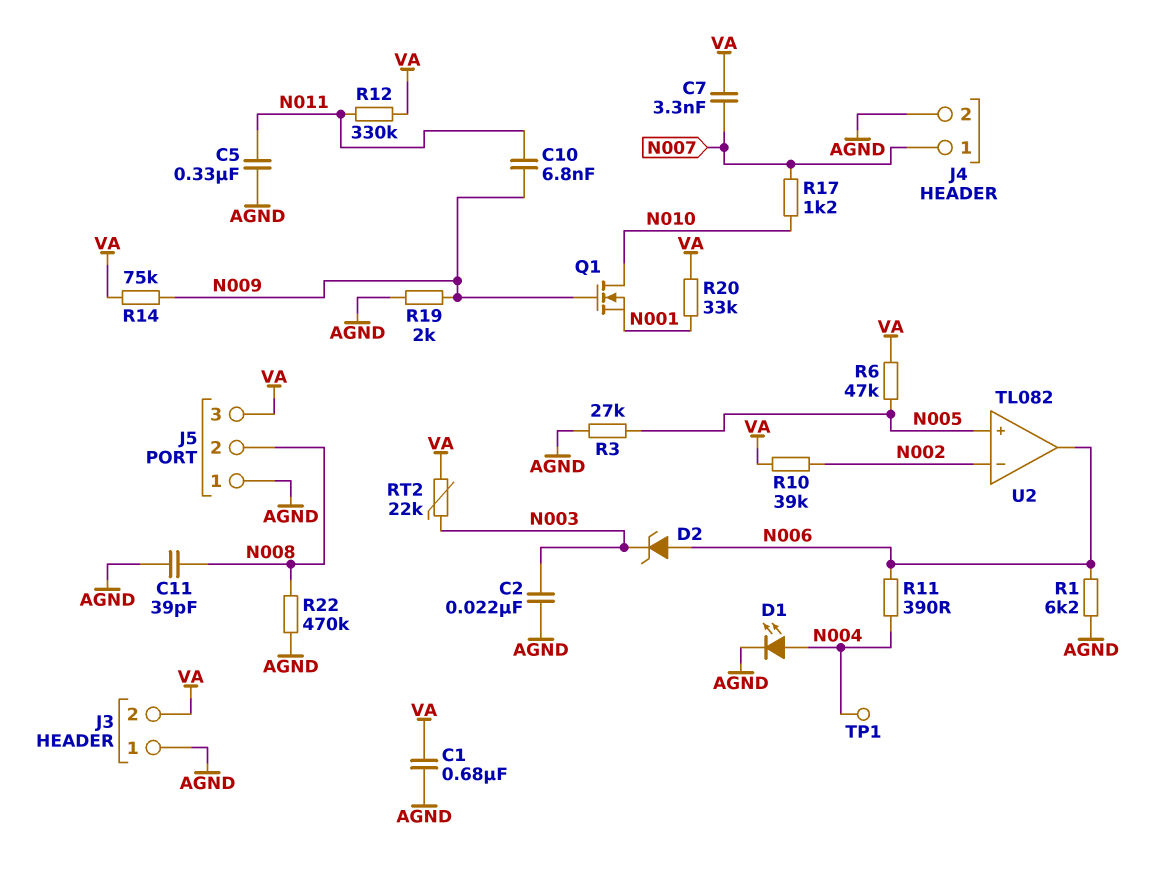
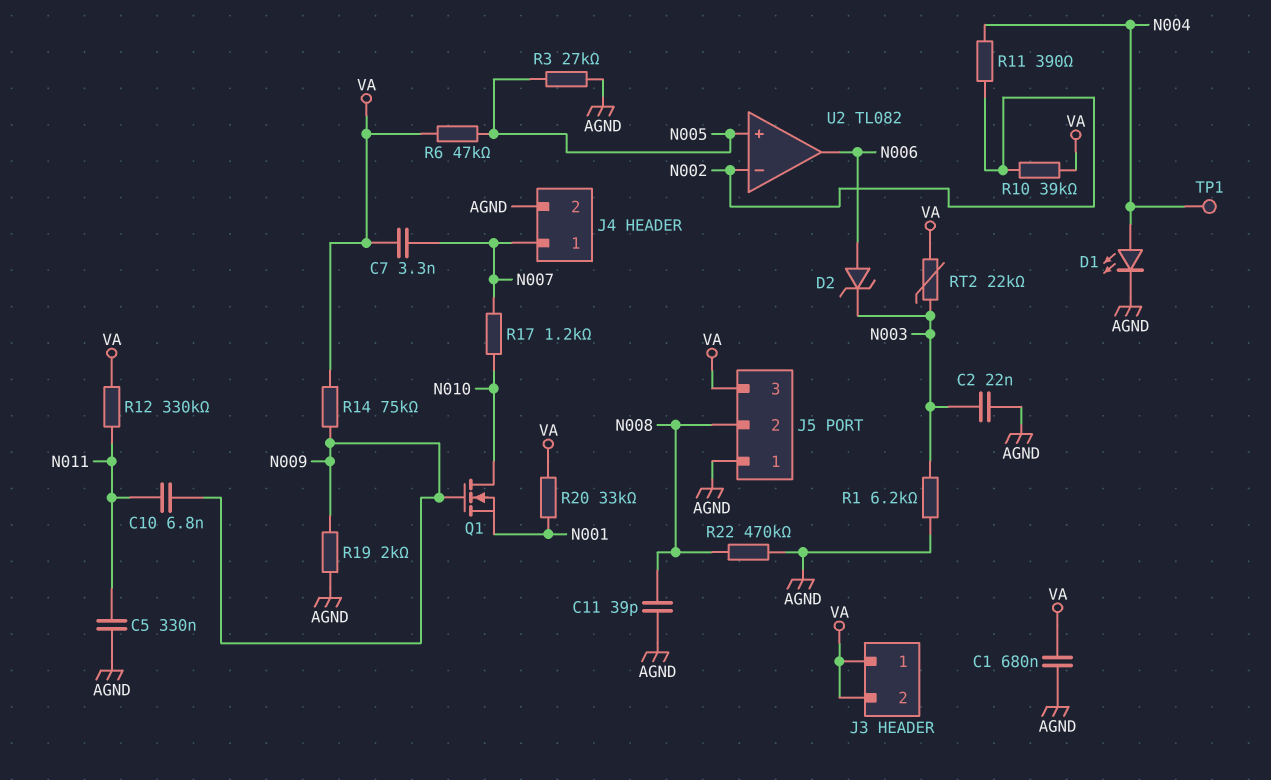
J3 pin 1: AGND -> VA
R1: 6.2k (AGND, N006) -> 6.2k (AGND, N003)
R11: 390 (N004, N006) -> 390 (N002, N004)

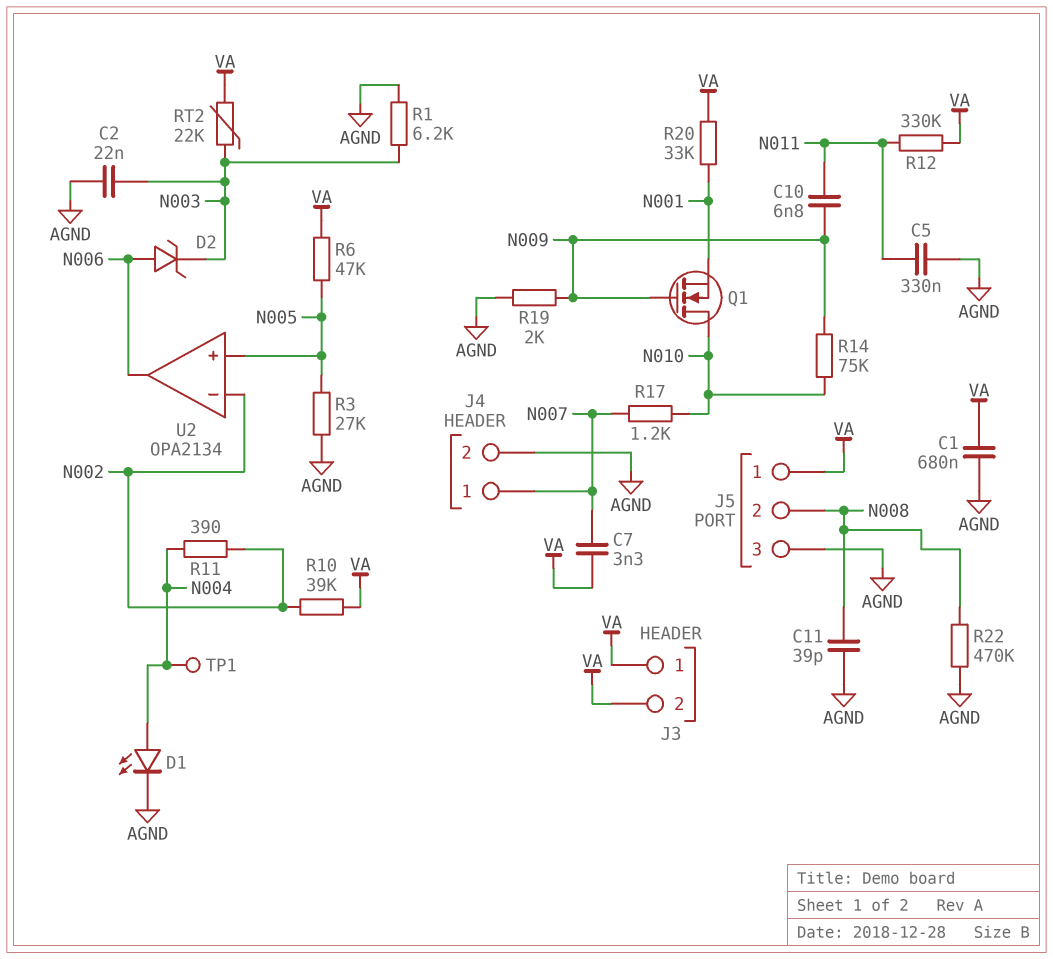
J5 pin 1: AGND -> VA
J5 pin 3: VA -> AGND
R14: 75k (N009, VA) -> 75k (N009, N010)
U2: TL082 -> OPA2134

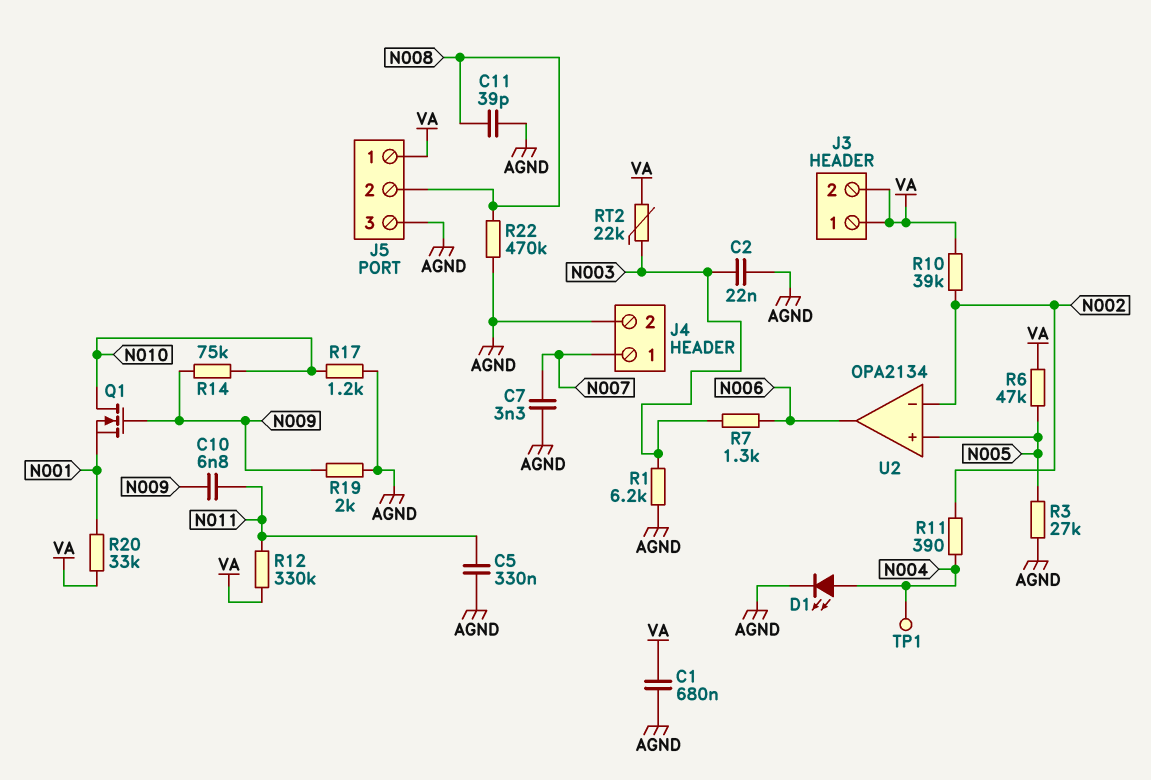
C7: 3.3nF (N007, VA) -> 3.3nF (AGND, N007)
D2: zener (A N006, K N003) -> none
R7: none -> 1.3k (N003, N006)
R17: 1.2k (N007, N010) -> 1.2k (AGND, N010)

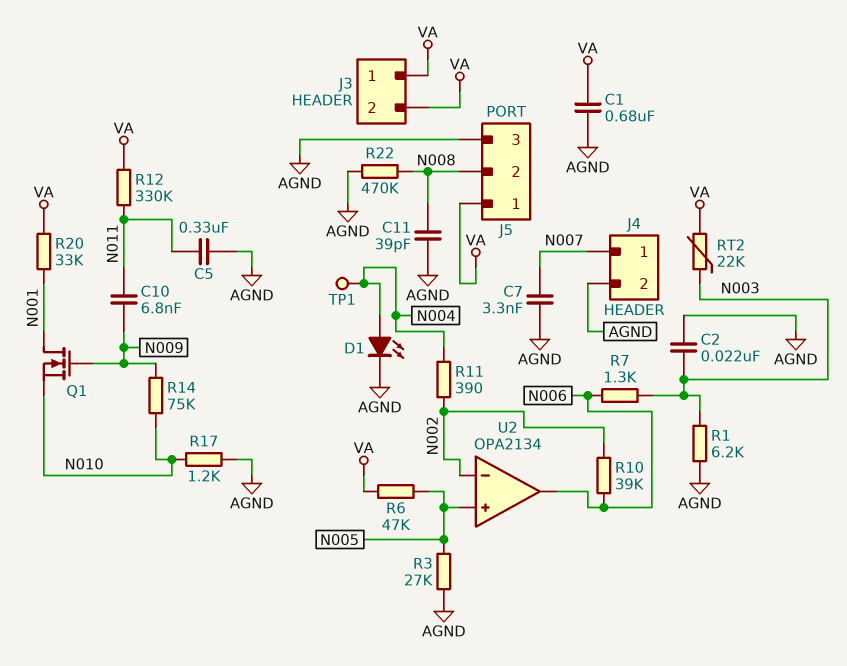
Q1: NMOS (G N009, D N010, S N001) -> NMOS (G N009, D N001, S N010)
R10: 39k (N002, VA) -> 39k (N002, N006)
R19: 2k (AGND, N009) -> none

